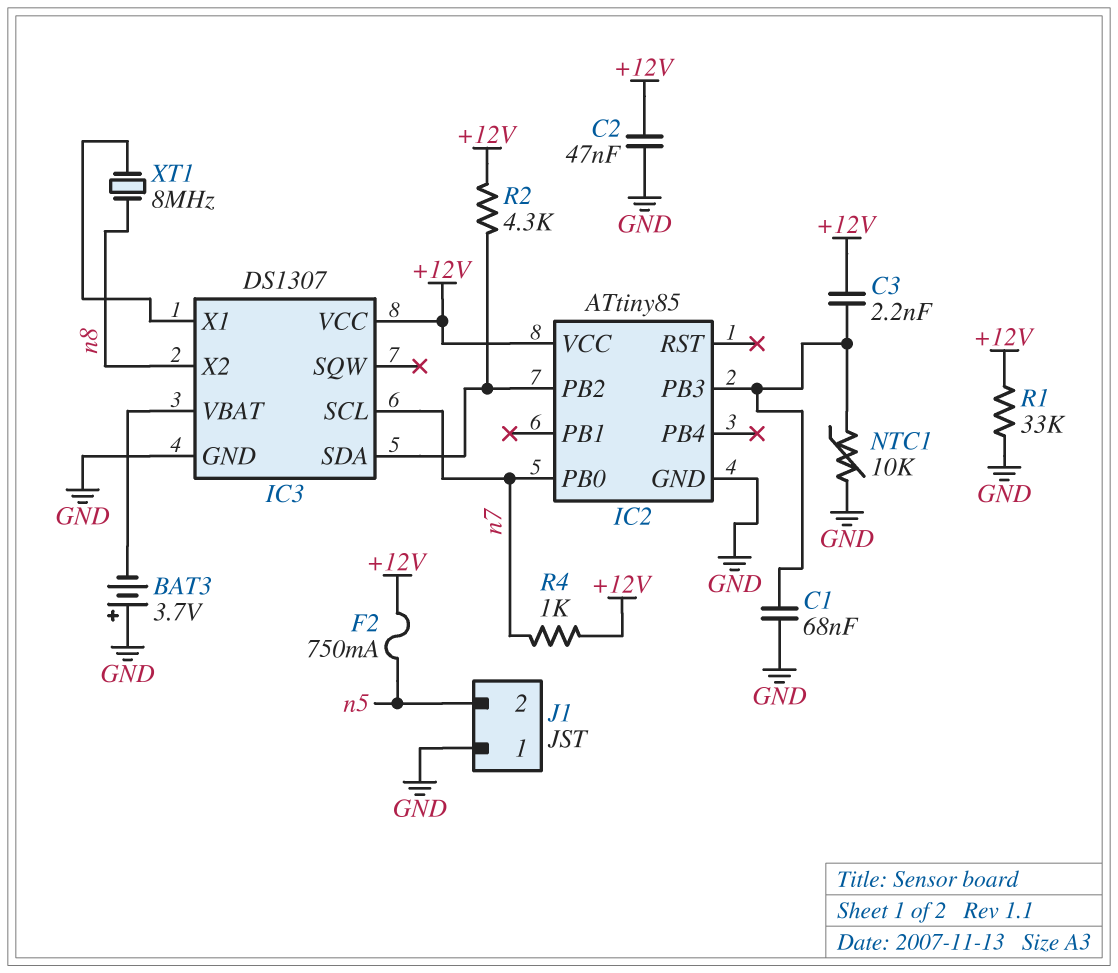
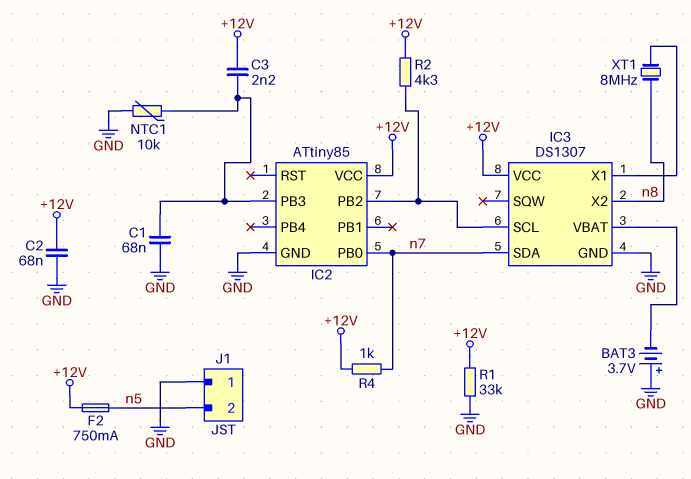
C2: 47nF (+12V, GND) -> 68nF (+12V, GND)
IC3 pin SCL: n7 -> IC2/PB2
IC3 pin SDA: IC2/PB2 -> n7

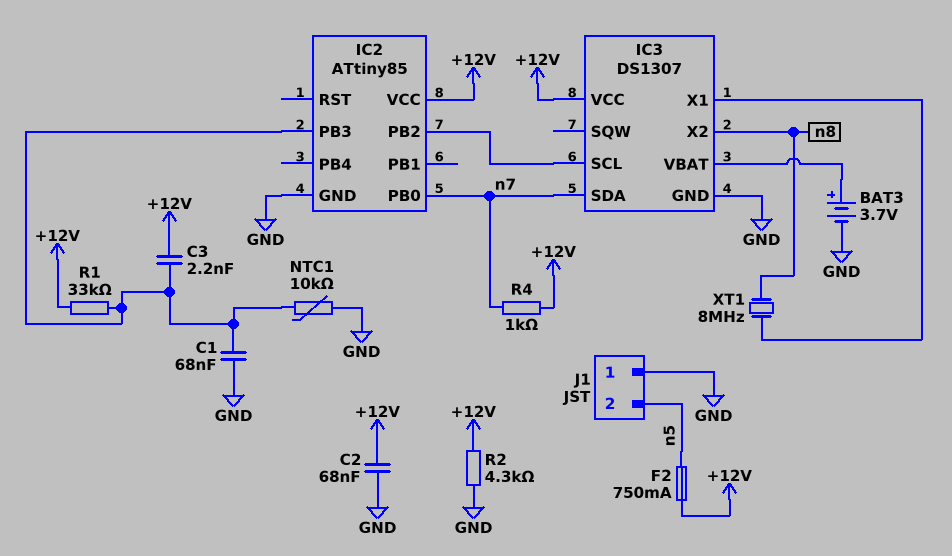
BAT3: 3.7V (plus GND, minus IC3/VBAT) -> 3.7V (plus IC3/VBAT, minus GND)
R1: 33k (+12V, GND) -> 33k (+12V, IC2/PB3)
R2: 4.3k (+12V, IC2/PB2) -> 4.3k (+12V, GND)

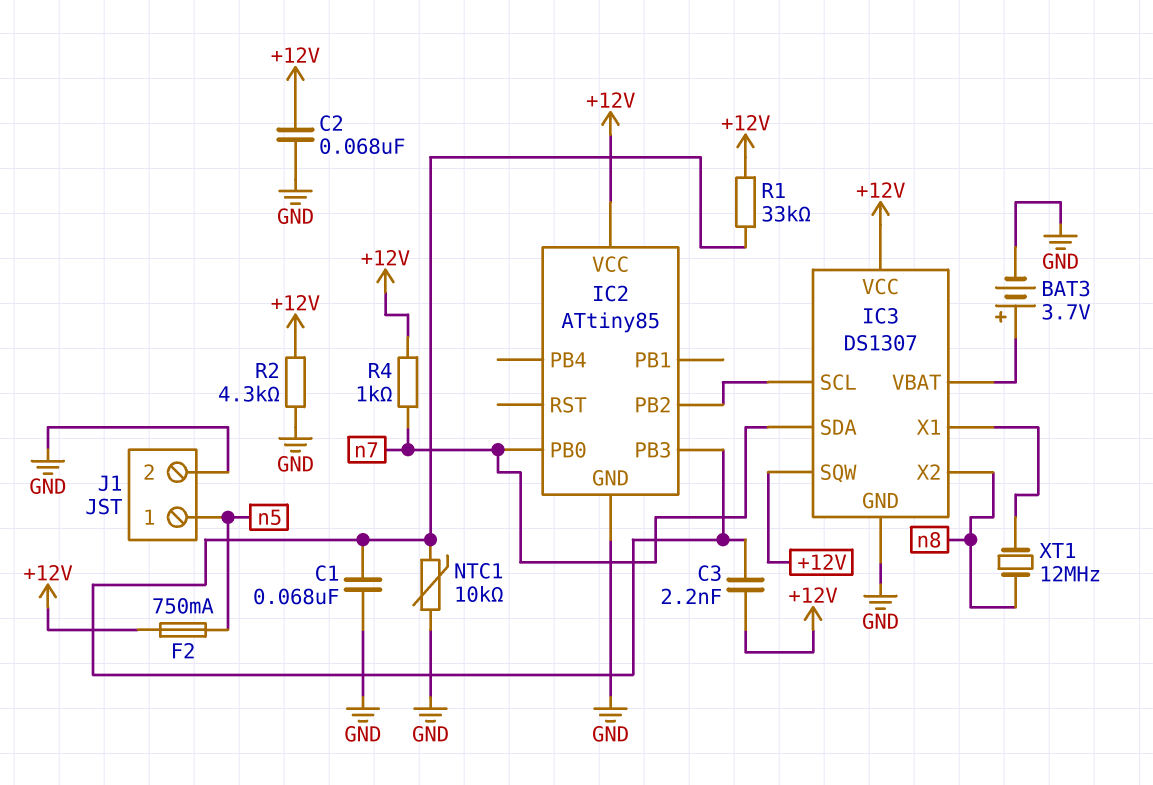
IC3 pin SQW: none -> +12V
J1 pin 1: GND -> n5
J1 pin 2: n5 -> GND
XT1: 8MHz (IC3/X1, n8) -> 12MHz (IC3/X1, n8)

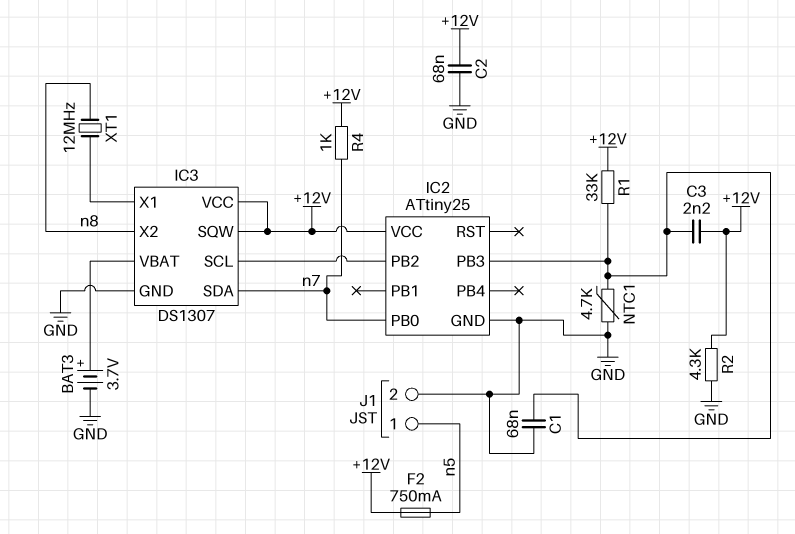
IC2: ATtiny85 -> ATtiny25
NTC1: 10k (GND, IC2/PB3) -> 4.7k (GND, IC2/PB3)

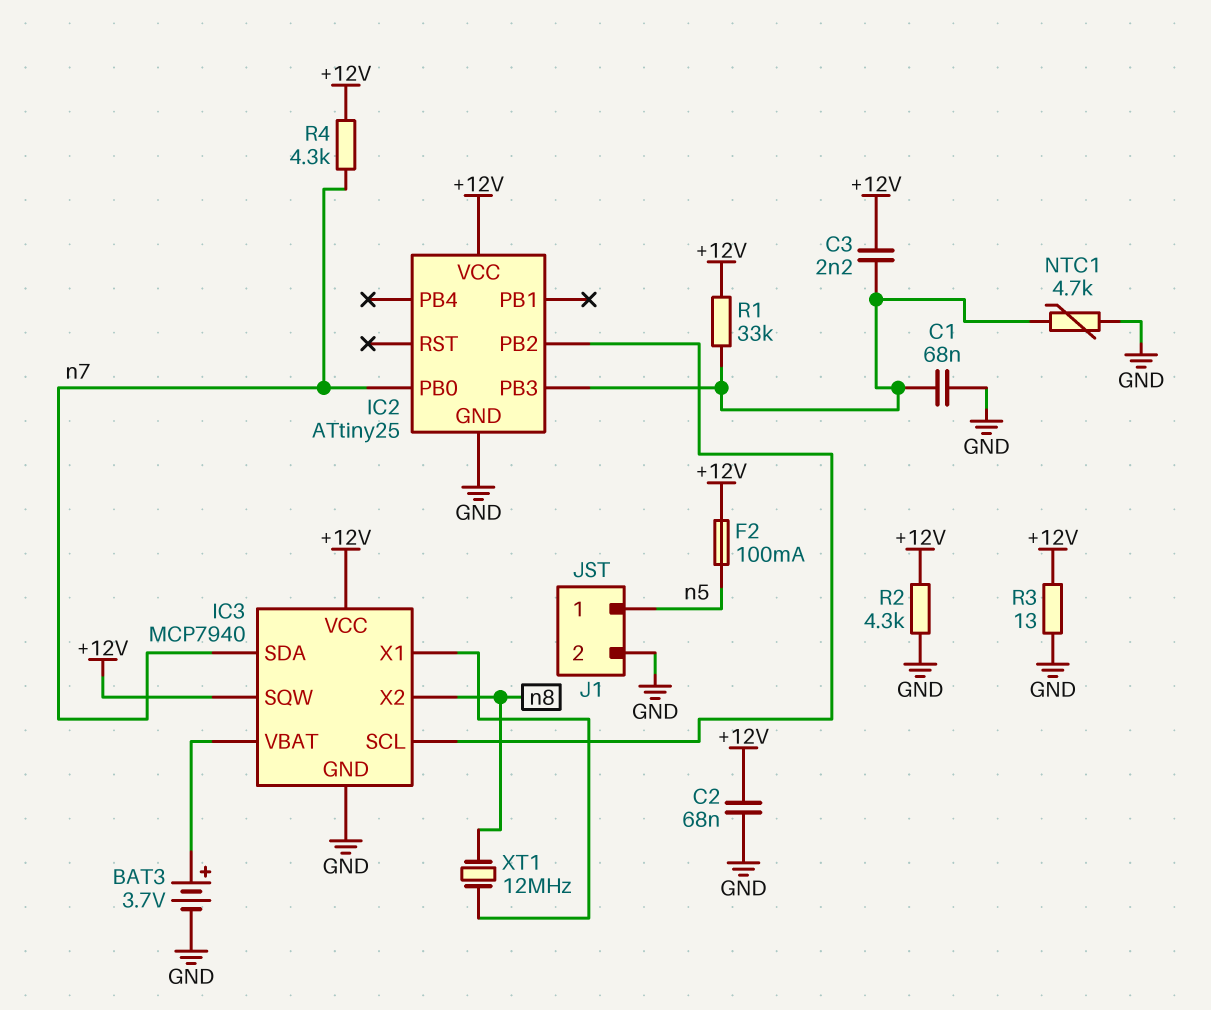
F2: 750mA (+12V, n5) -> 100mA (+12V, n5)
IC3: DS1307 -> MCP7940
R3: none -> 13 (+12V, GND)
R4: 1k (+12V, n7) -> 4.3k (+12V, n7)

